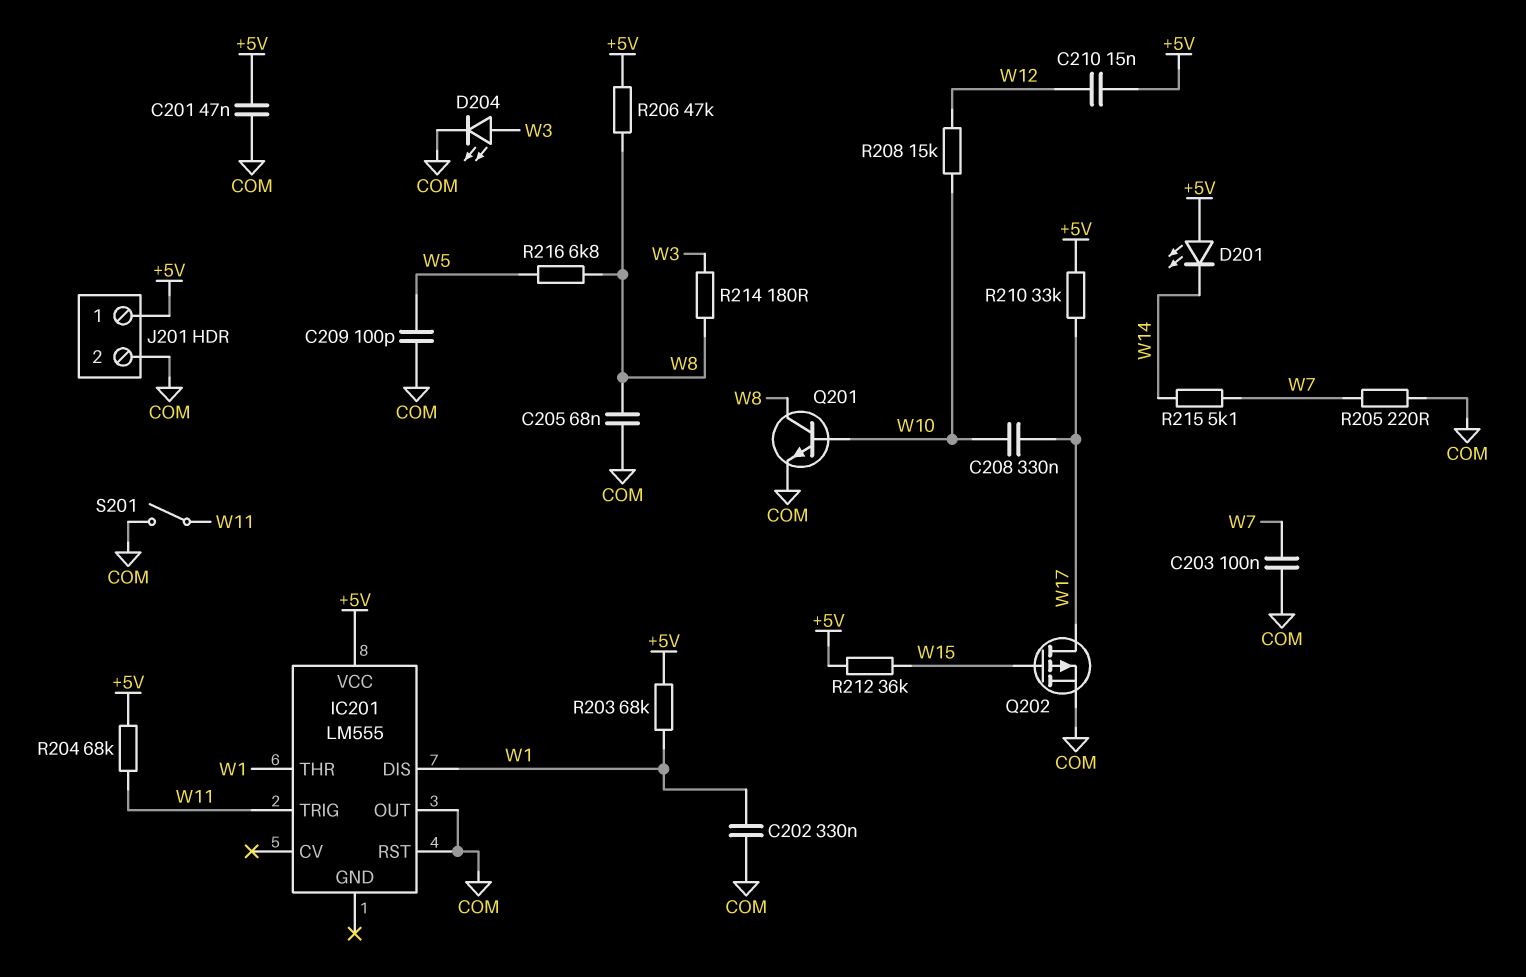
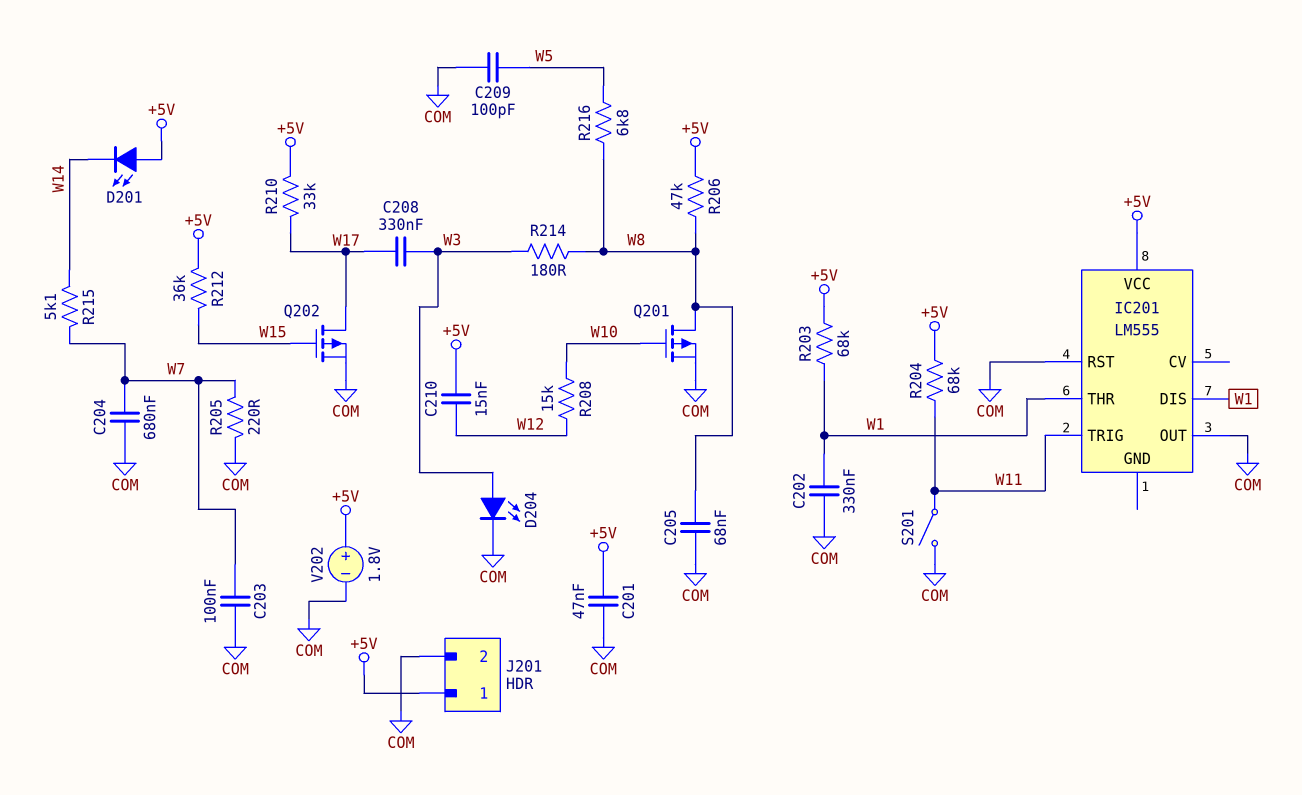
C204: none -> 680nF (COM, W7)
C208: 330nF (W10, W17) -> 330nF (W3, W17)
Q201: NPN (B W10, C W8, E COM) -> PMOS (G W10, D W8, S COM)
V202: none -> 1.8V (plus +5V, minus COM)

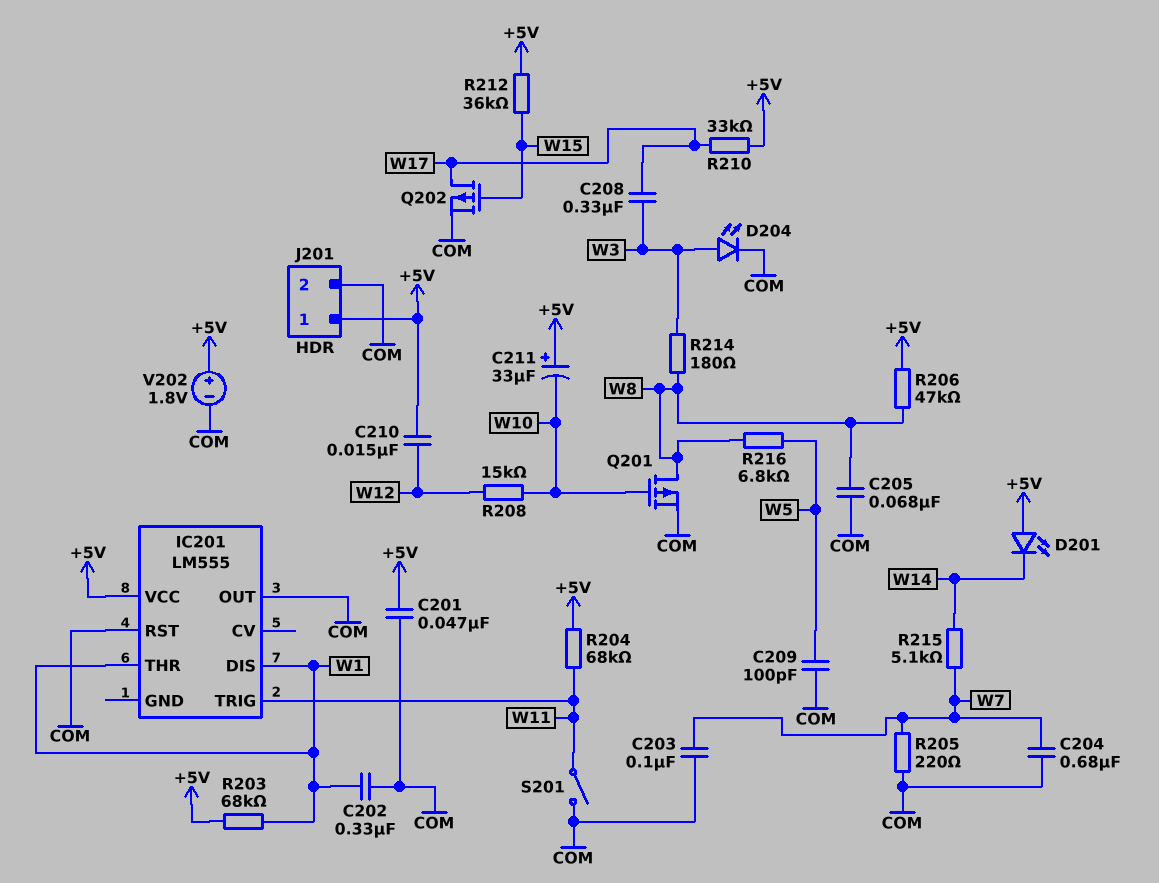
C211: none -> 33uF (plus +5V, minus W10)

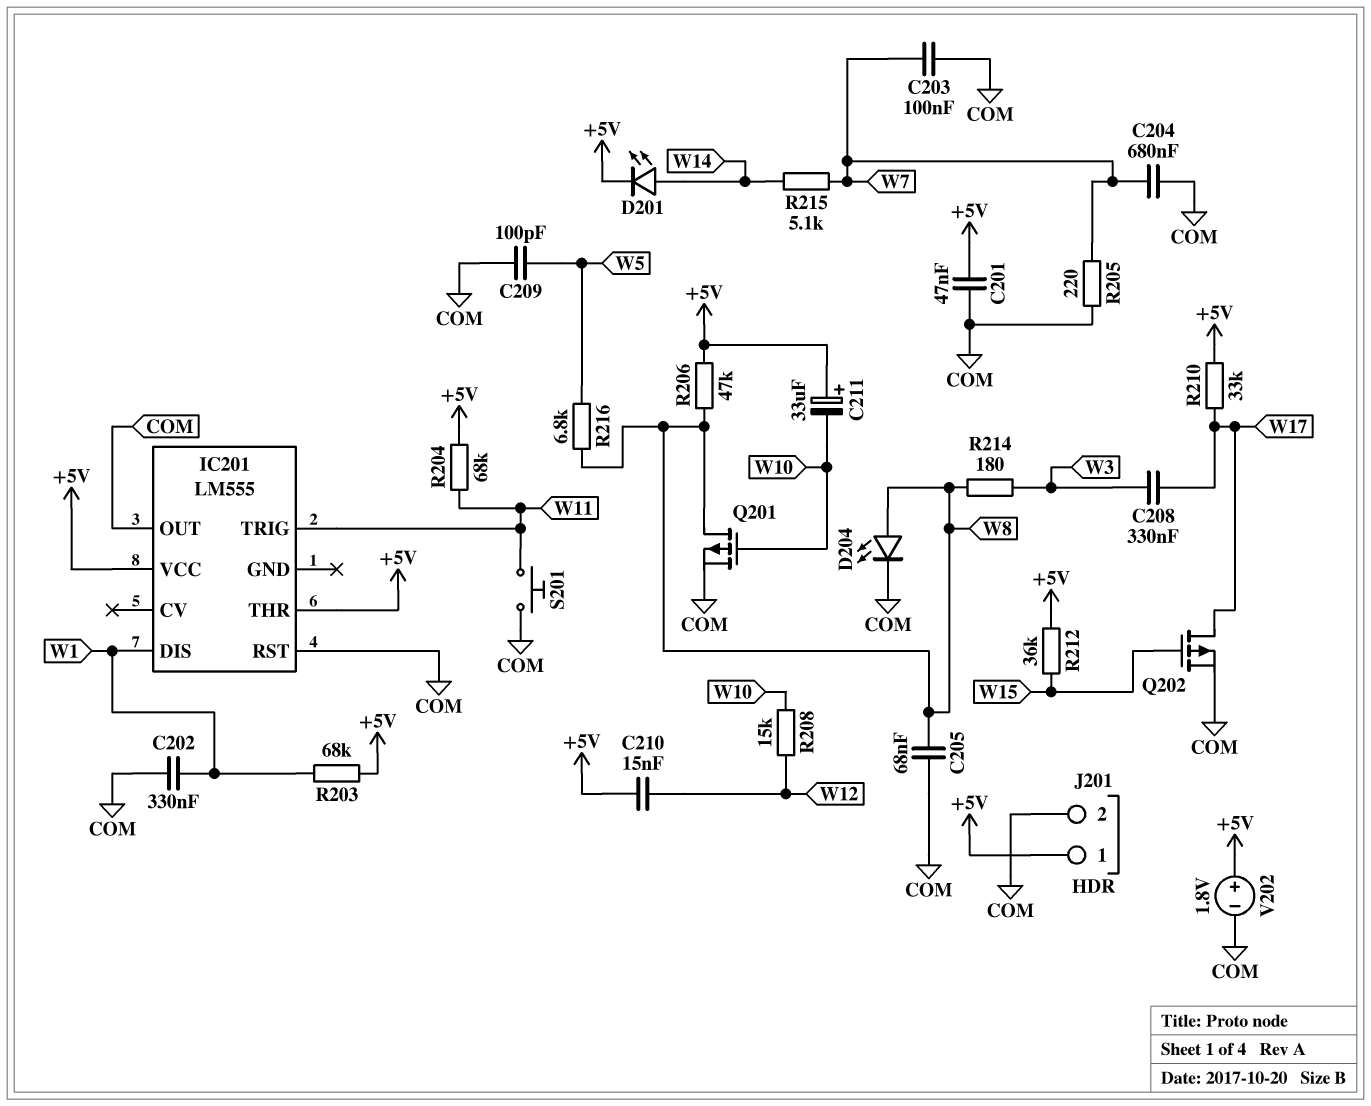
D201: LED (A +5V, K W14) -> LED (A W14, K +5V)
D204: LED (A W3, K COM) -> LED (A W8, K COM)
IC201 pin THR: W1 -> +5V
S201: switch (COM, W11) -> button (COM, W11)

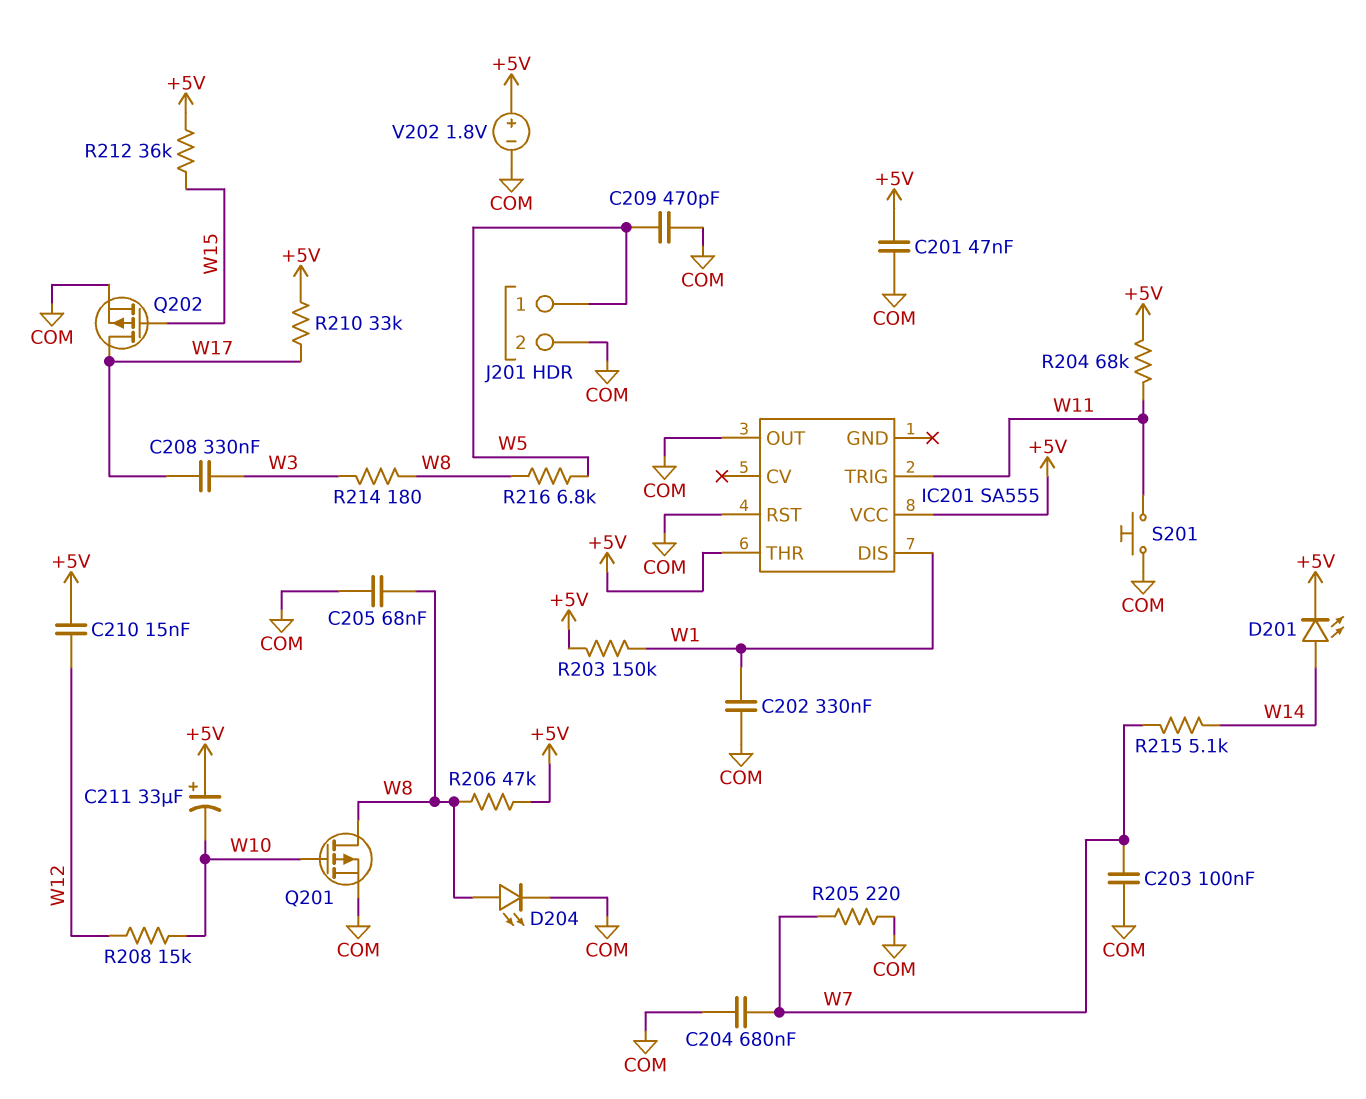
C209: 100pF (COM, W5) -> 470pF (COM, W5)
IC201: LM555 -> SA555
J201 pin 1: +5V -> W5
R203: 68k (+5V, W1) -> 150k (+5V, W1)

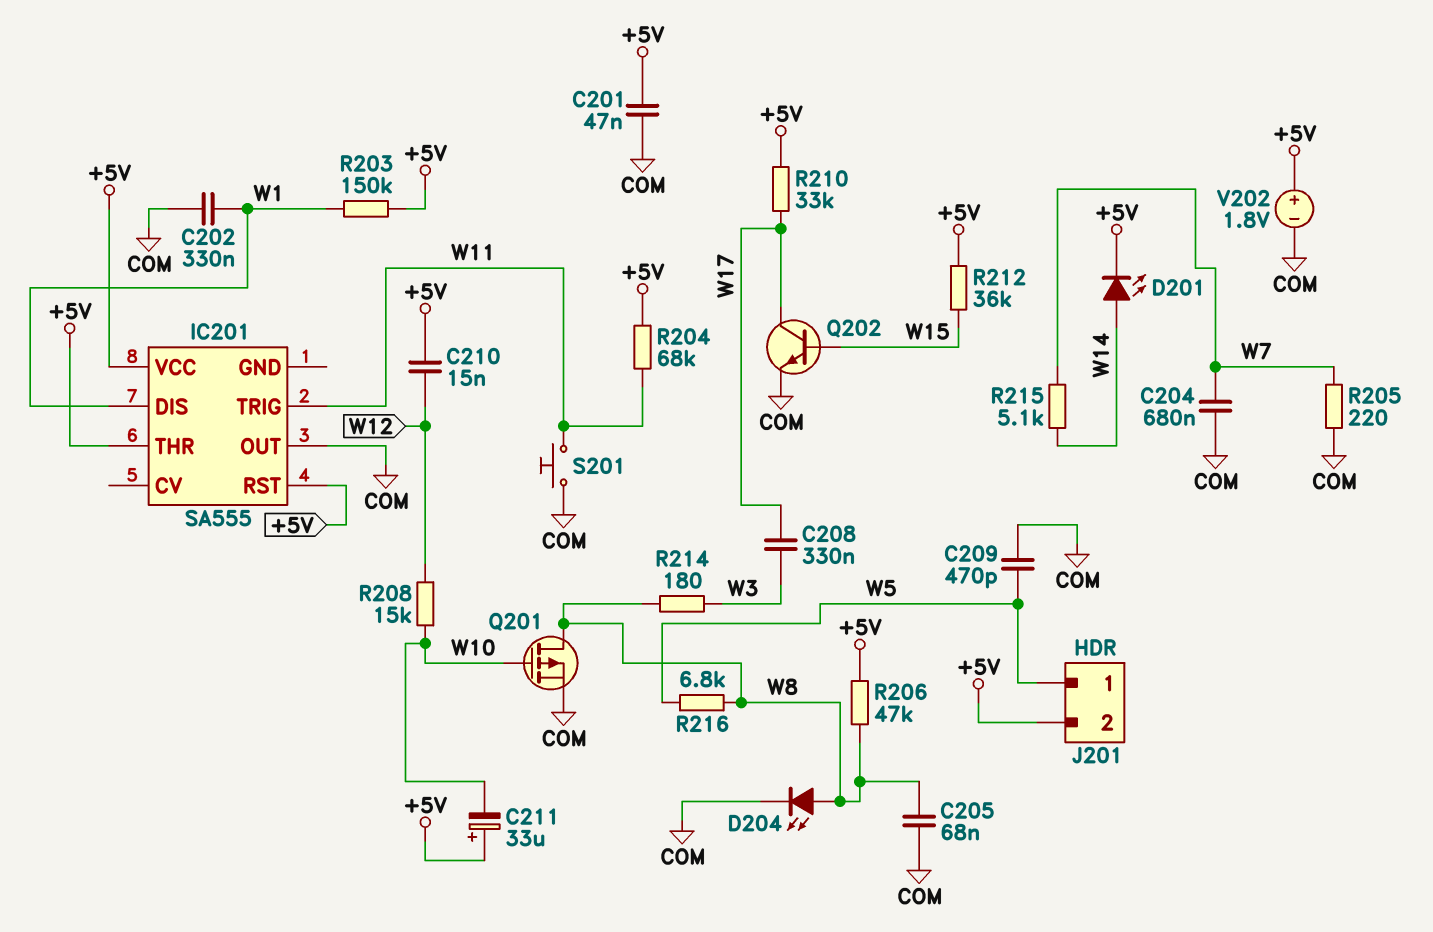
C203: 100nF (COM, W7) -> none
IC201 pin RST: COM -> +5V
J201 pin 2: COM -> +5V
Q202: PMOS (G W15, D W17, S COM) -> NPN (B W15, C W17, E COM)

